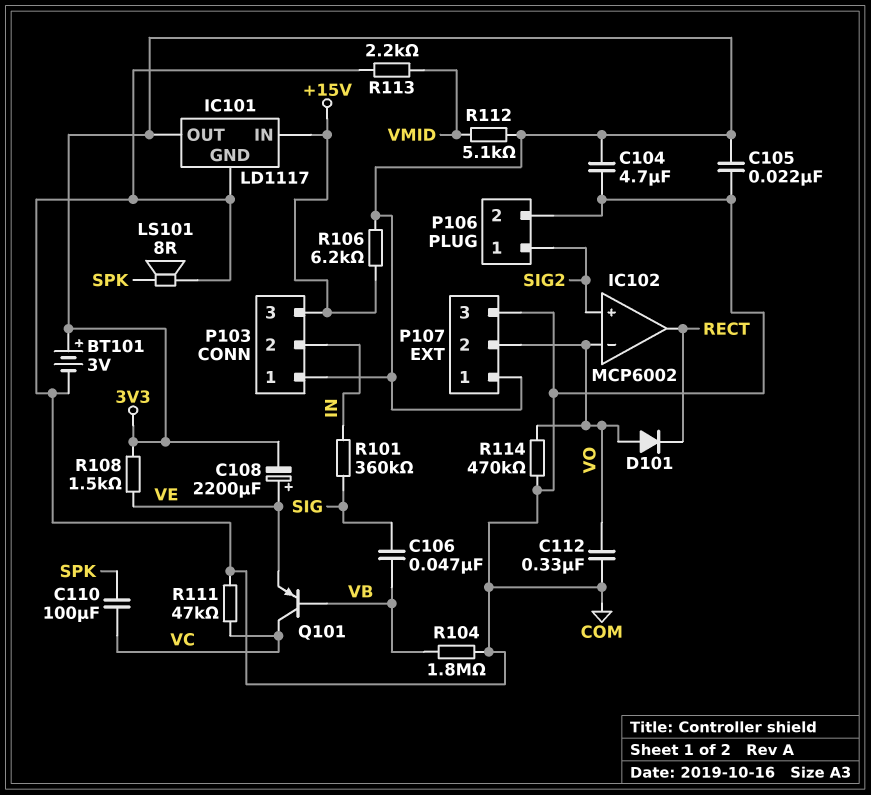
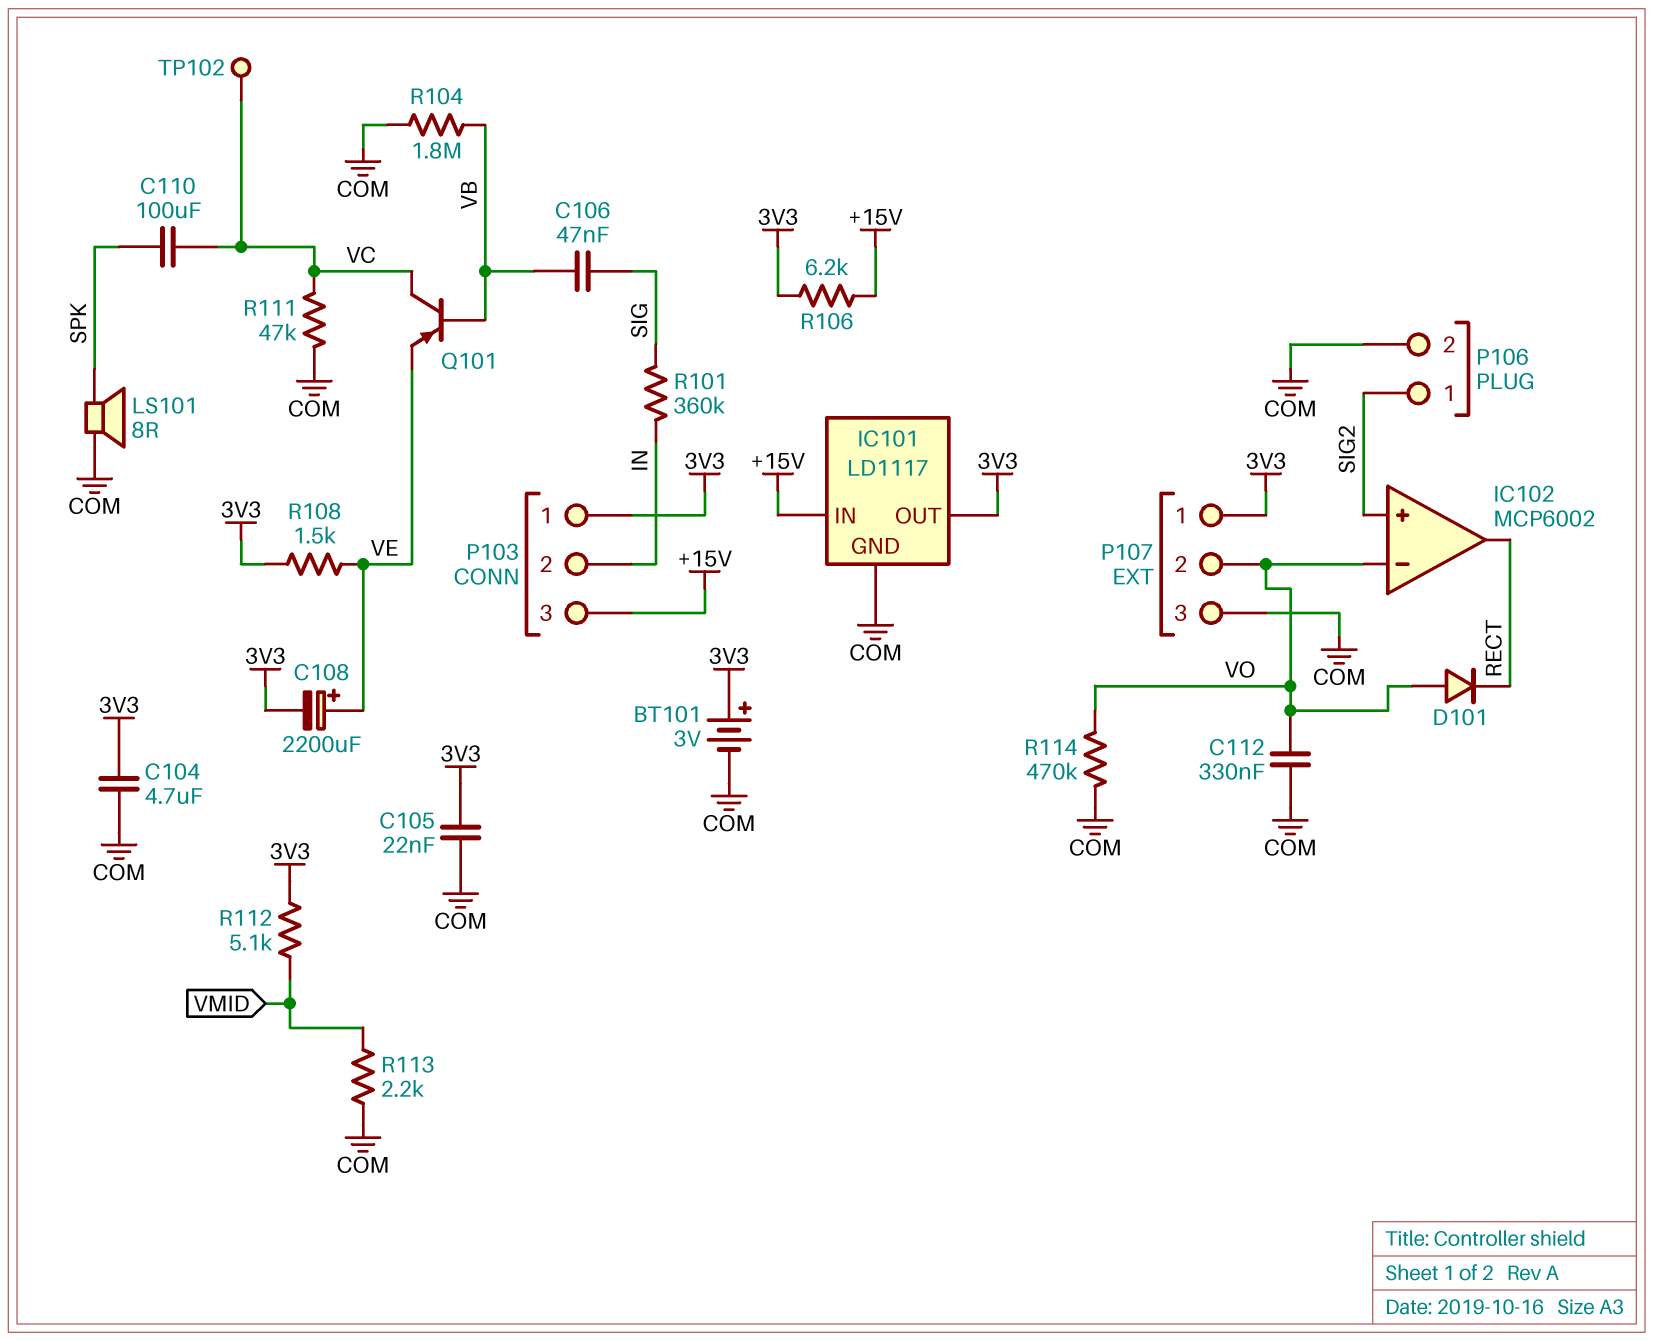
TP102: none -> test point (VC)

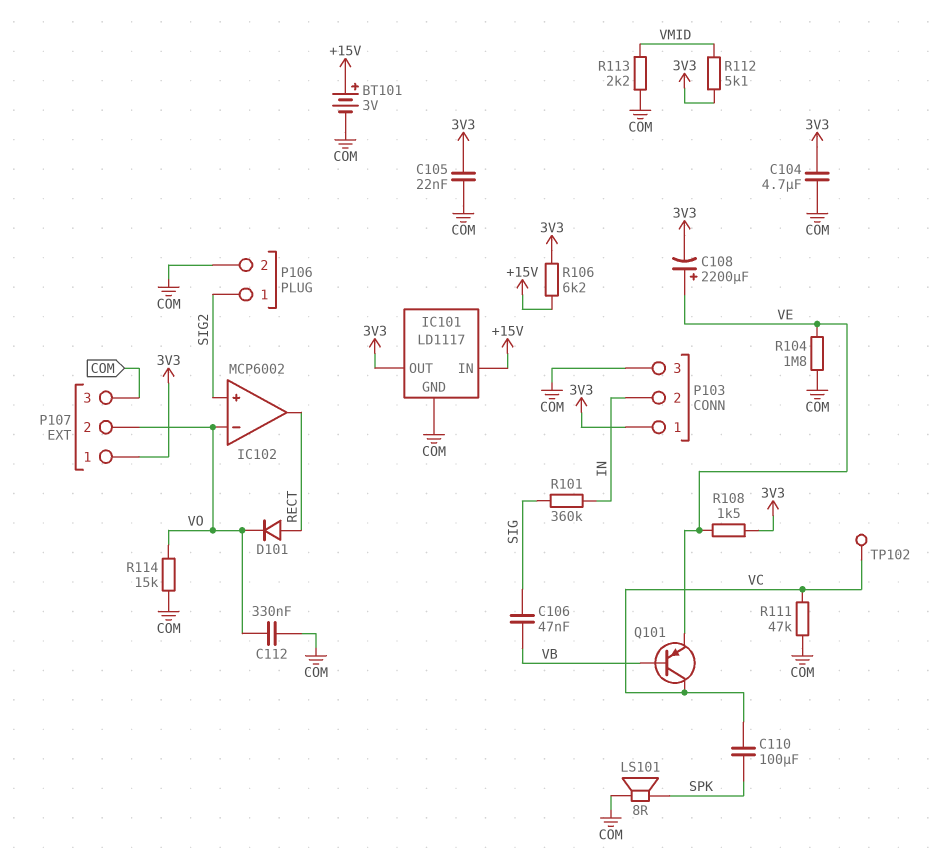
BT101: 3V (plus 3V3, minus COM) -> 3V (plus +15V, minus COM)
D101: diode (A VO, K RECT) -> diode (A RECT, K VO)
P103 pin 3: +15V -> COM
R104: 1.8M (COM, VB) -> 1.8M (COM, VE)
R114: 470k (COM, VO) -> 15k (COM, VO)

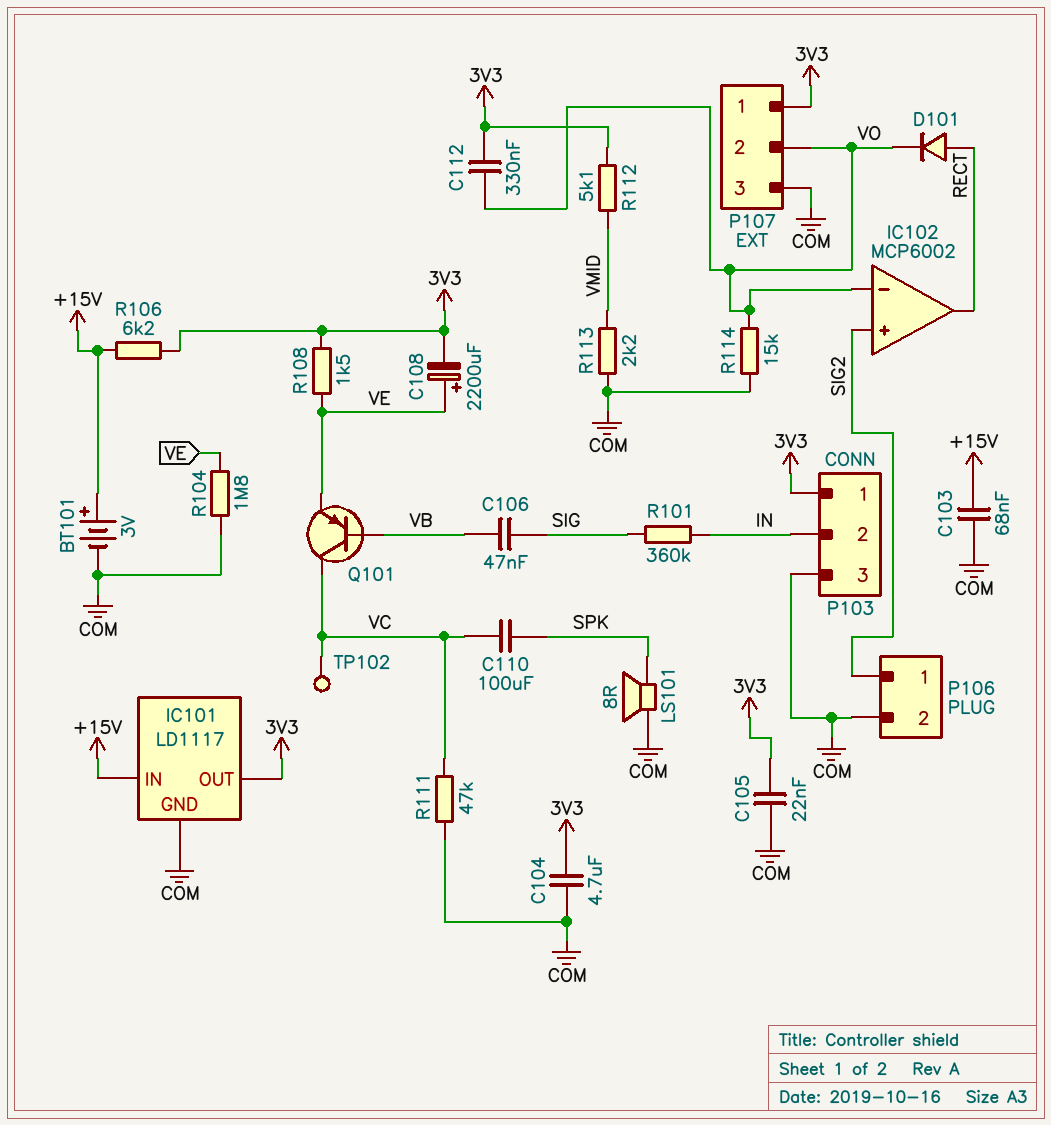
C103: none -> 68nF (+15V, COM)
C112: 330nF (COM, VO) -> 330nF (3V3, VO)

